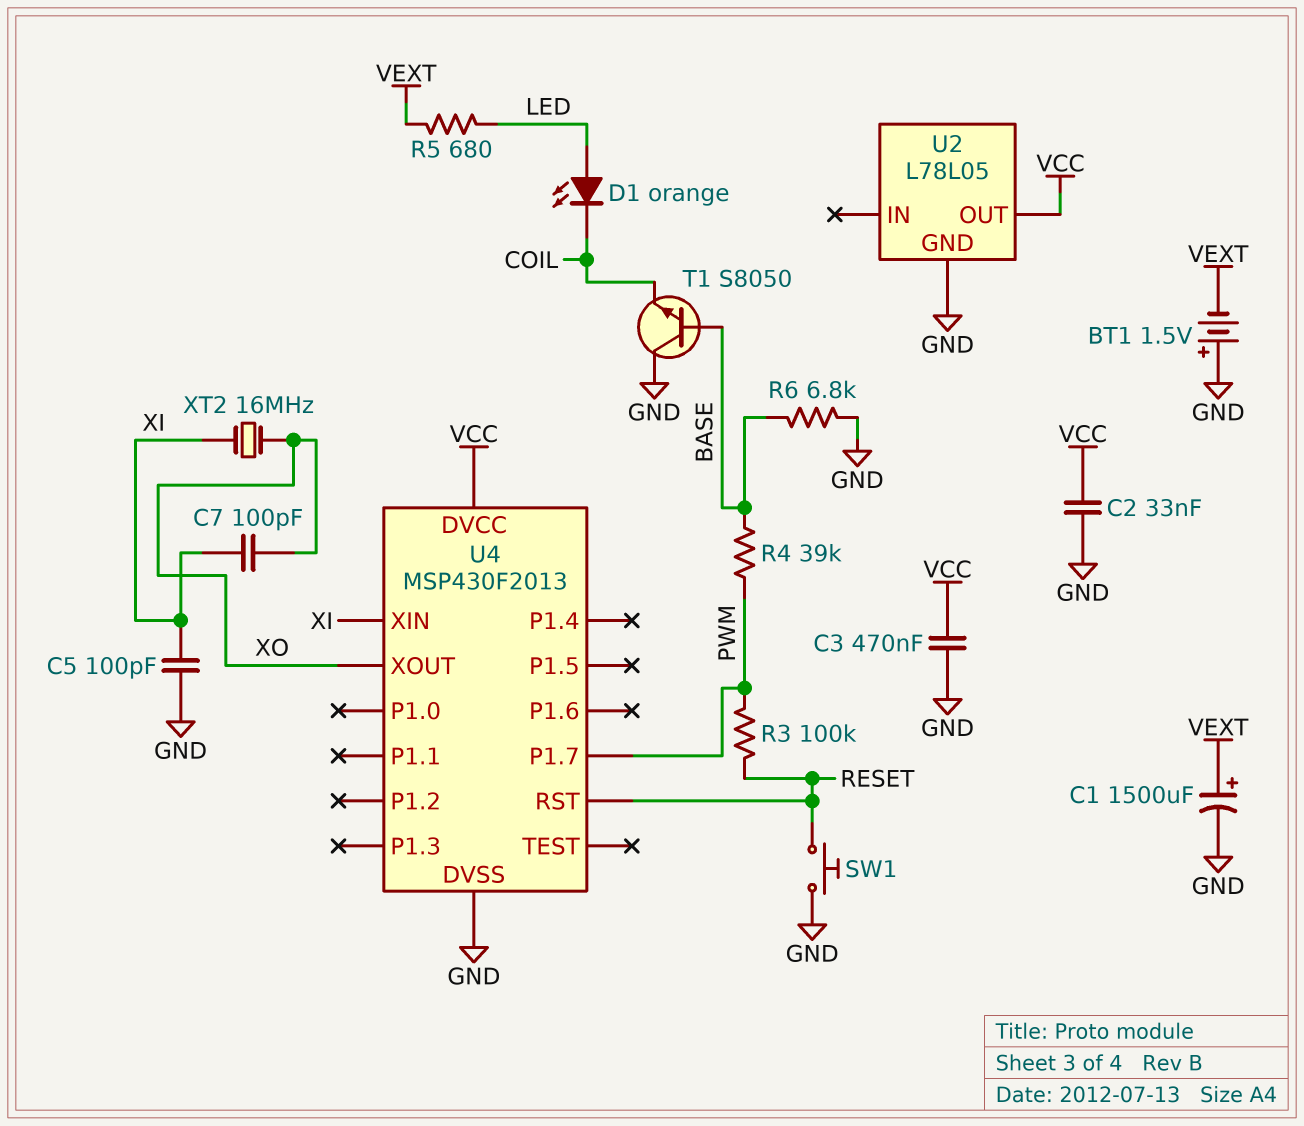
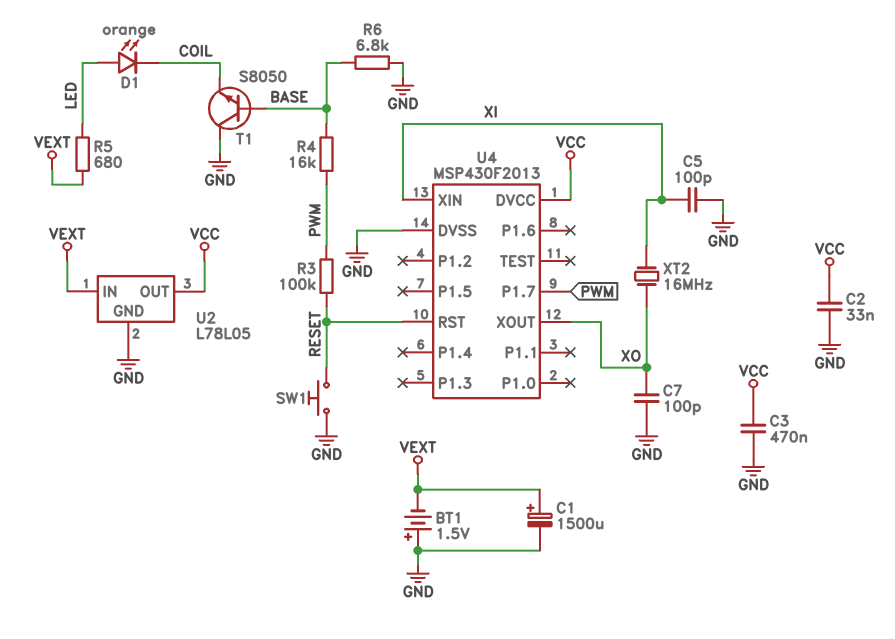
C7: 100pF (XI, XO) -> 100pF (GND, XO)
R4: 39k (BASE, PWM) -> 16k (BASE, PWM)
U2 pin IN: none -> VEXT

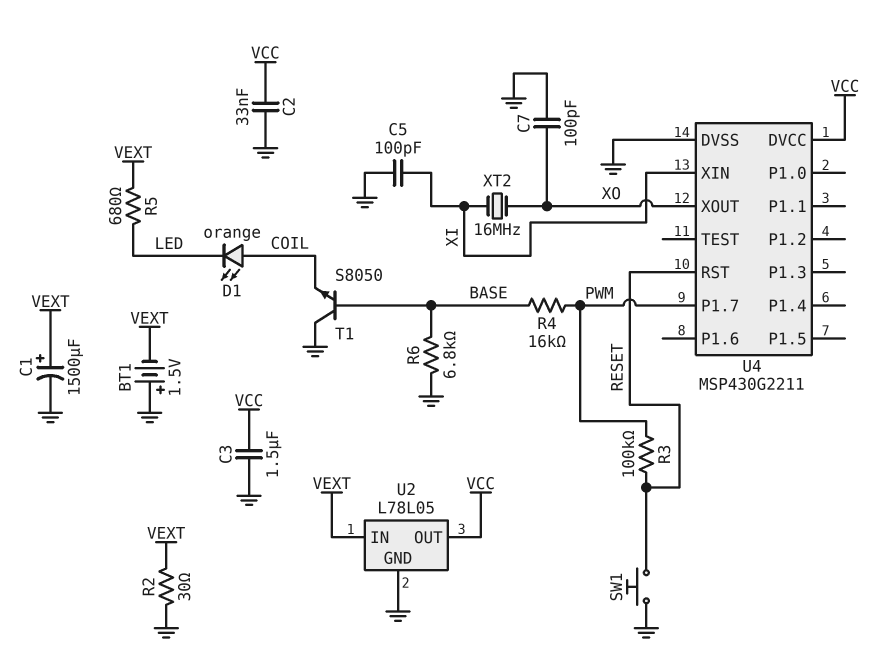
C3: 470nF (GND, VCC) -> 1.5uF (GND, VCC)
D1: LED orange (A LED, K COIL) -> LED orange (A COIL, K LED)
R2: none -> 30 (GND, VEXT)
U4: MSP430F2013 -> MSP430G2211

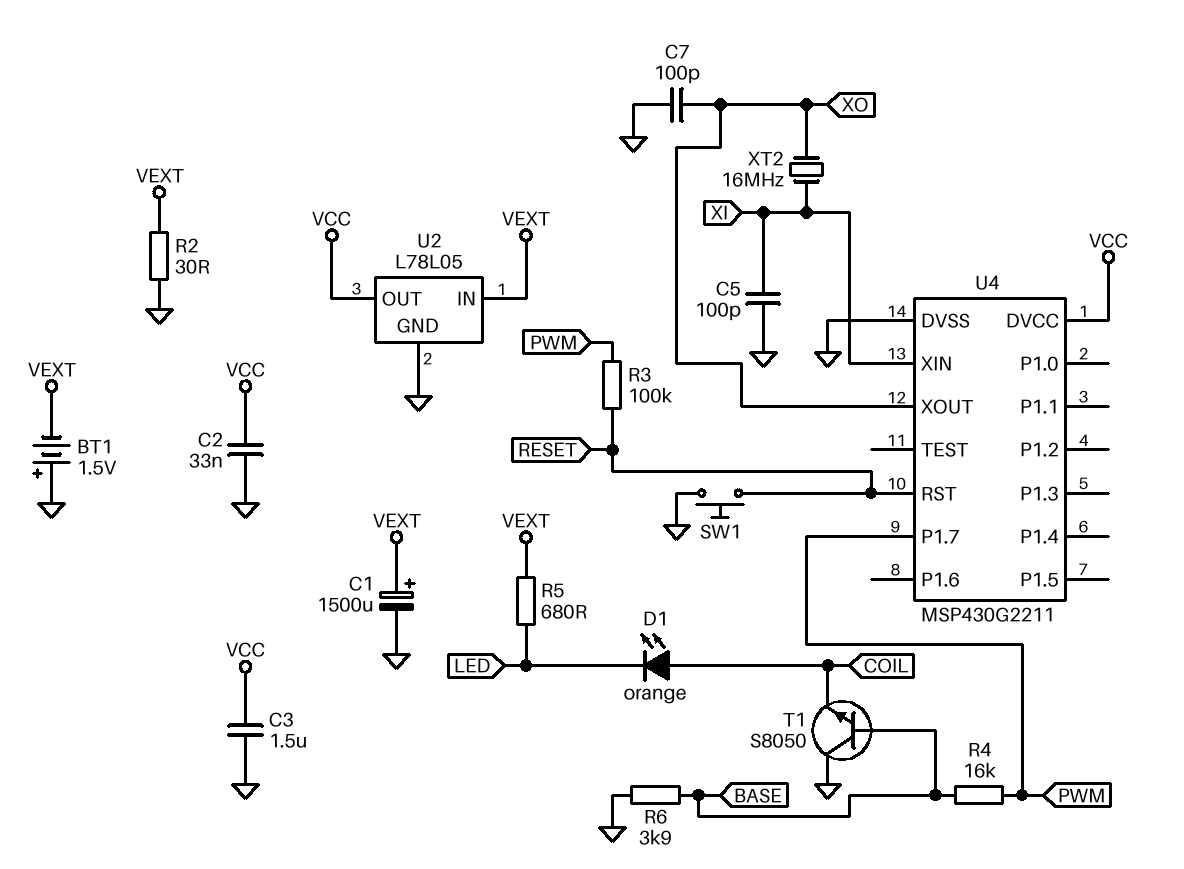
R6: 6.8k (BASE, GND) -> 3.9k (BASE, GND)

